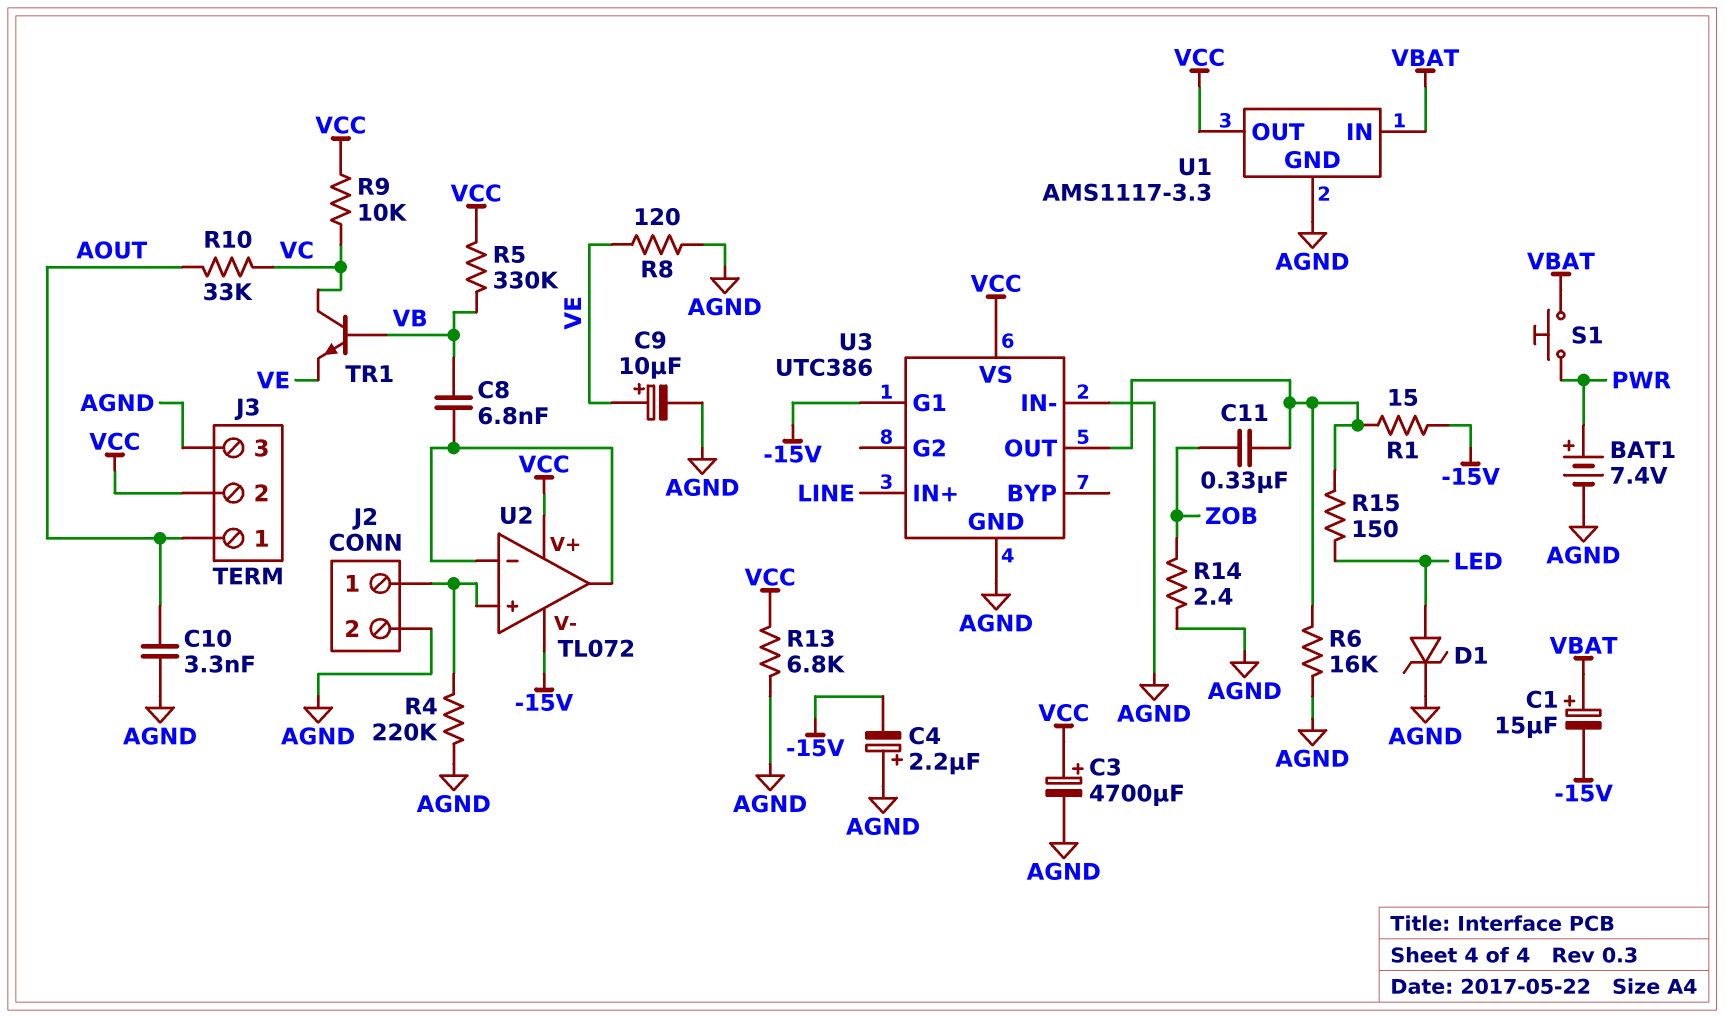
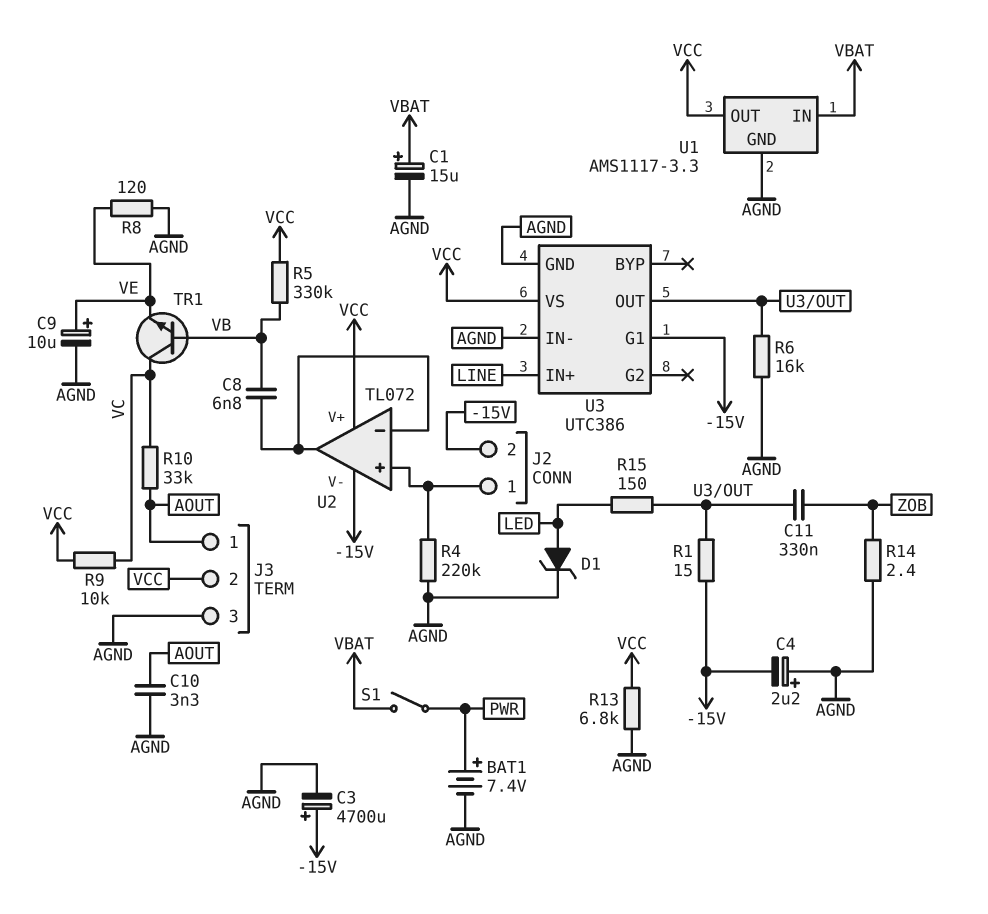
C1: 15uF (plus VBAT, minus -15V) -> 15uF (plus VBAT, minus AGND)
C3: 4700uF (plus VCC, minus AGND) -> 4700uF (plus -15V, minus AGND)
J2 pin 2: AGND -> -15V
S1: button (PWR, VBAT) -> switch (PWR, VBAT)

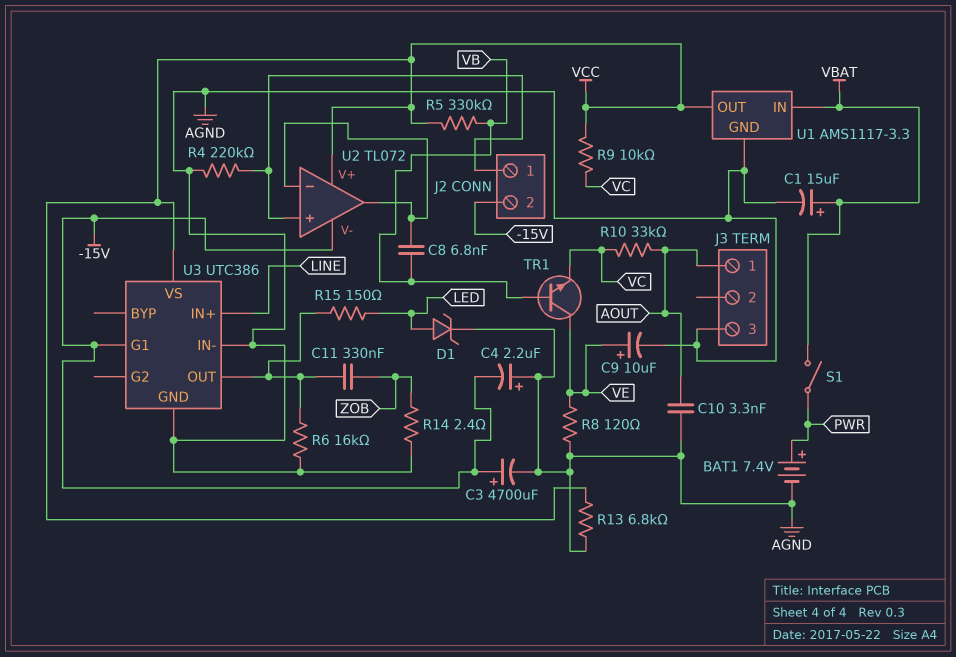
J3 pin 2: VCC -> none
R1: 15 (-15V, U3/OUT) -> none
TR1: NPN (B VB, C VC, E VE) -> NPN (B VB, C VE, E VC)

